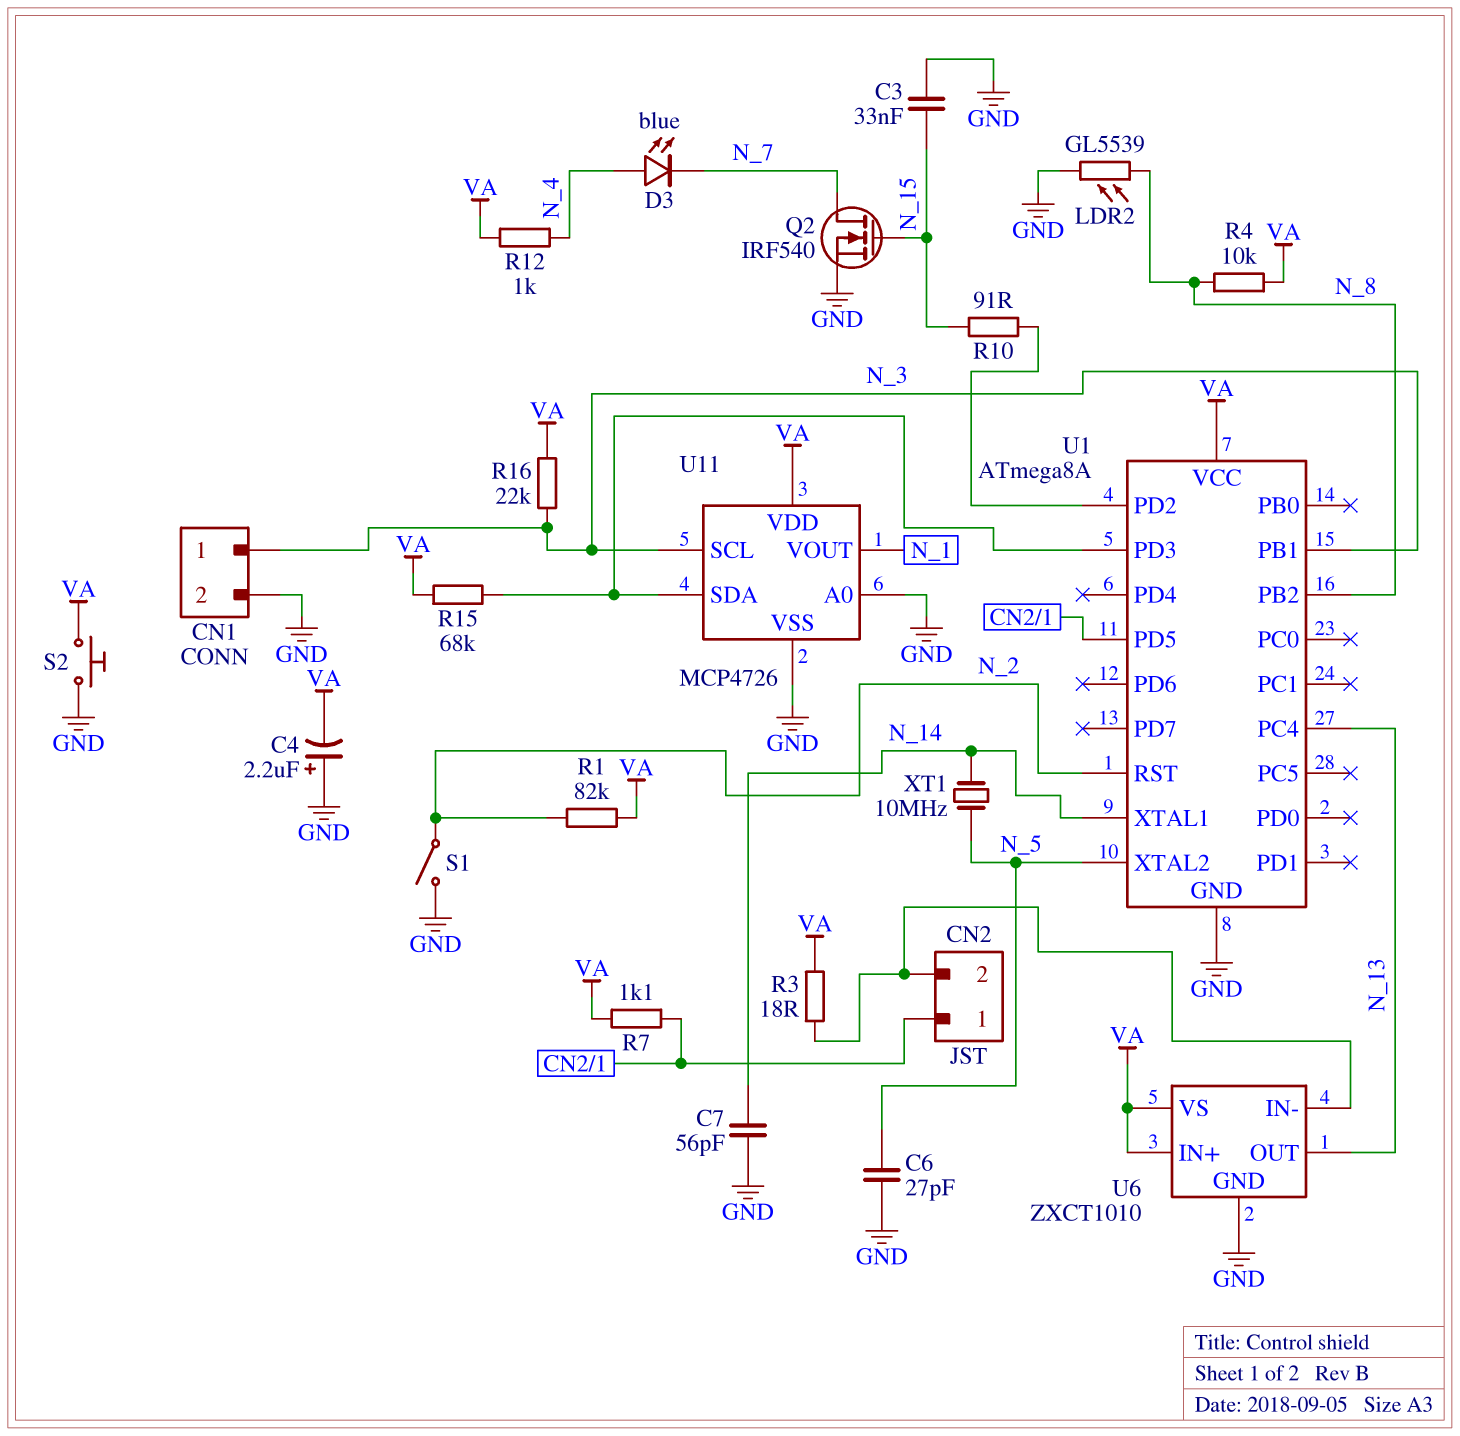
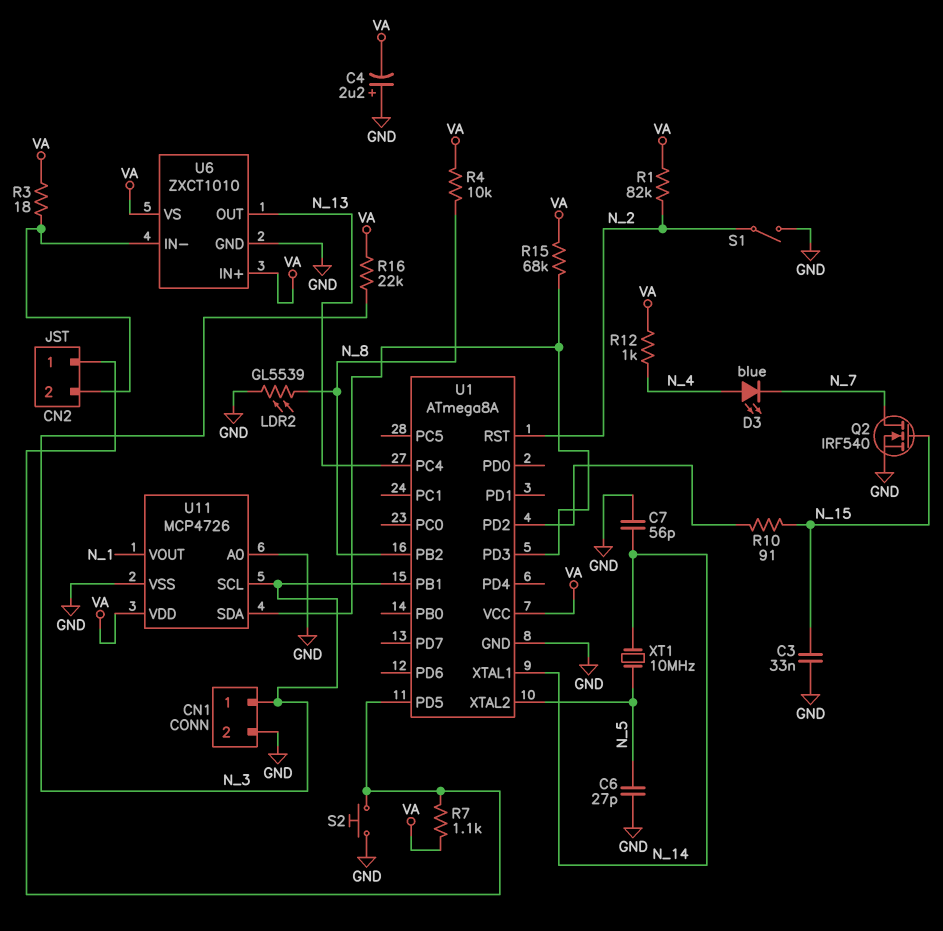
S2: button (GND, VA) -> button (CN2/1, GND)

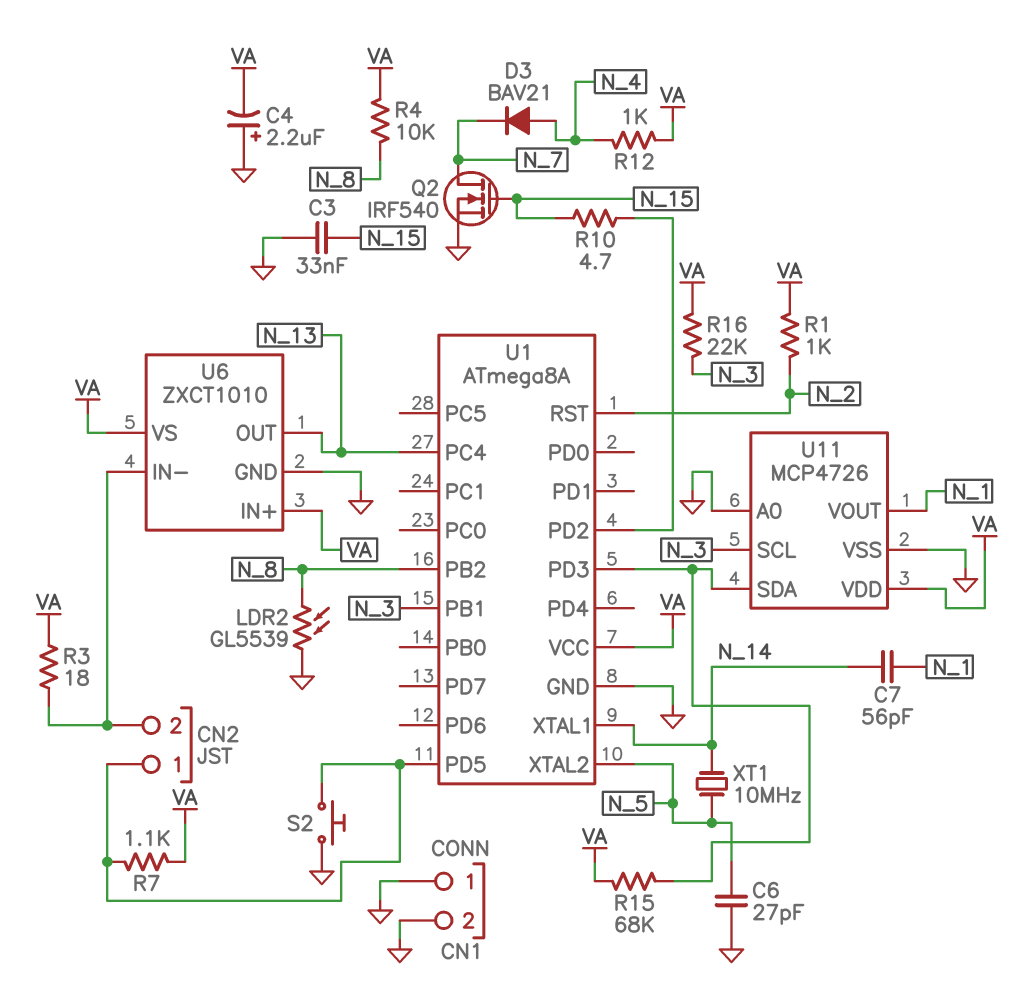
C7: 56pF (GND, N_14) -> 56pF (N_1, N_14)
CN1 pin 1: N_3 -> GND
D3: LED blue (A N_4, K N_7) -> diode BAV21 (A N_4, K N_7)
R1: 82k (N_2, VA) -> 1k (N_2, VA)
R10: 91 (N_15, U1/PD2) -> 4.7 (N_15, U1/PD2)
S1: switch (GND, N_2) -> none

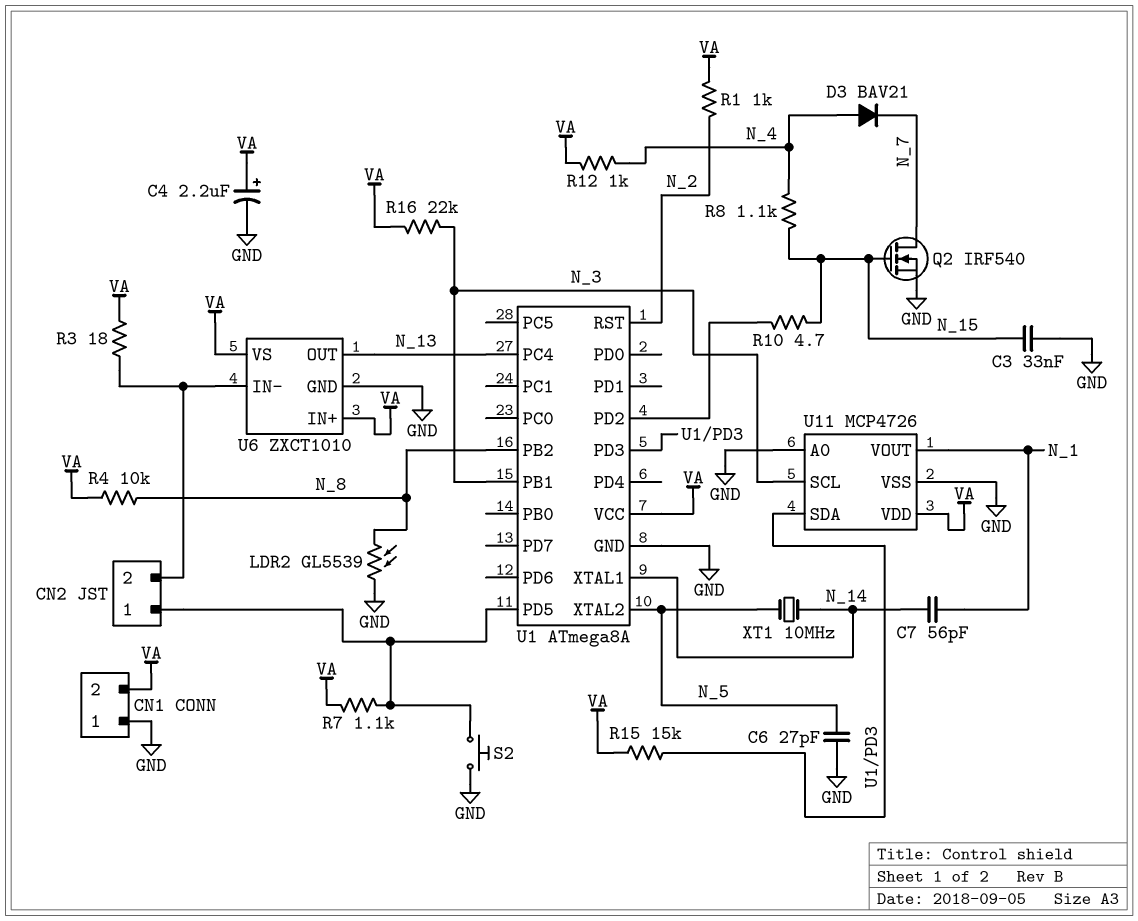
C4: 2.2uF (plus GND, minus VA) -> 2.2uF (plus VA, minus GND)
CN1 pin 2: GND -> VA
R8: none -> 1.1k (N_4, N_15)
R15: 68k (U1/PD3, VA) -> 15k (U1/PD3, VA)

